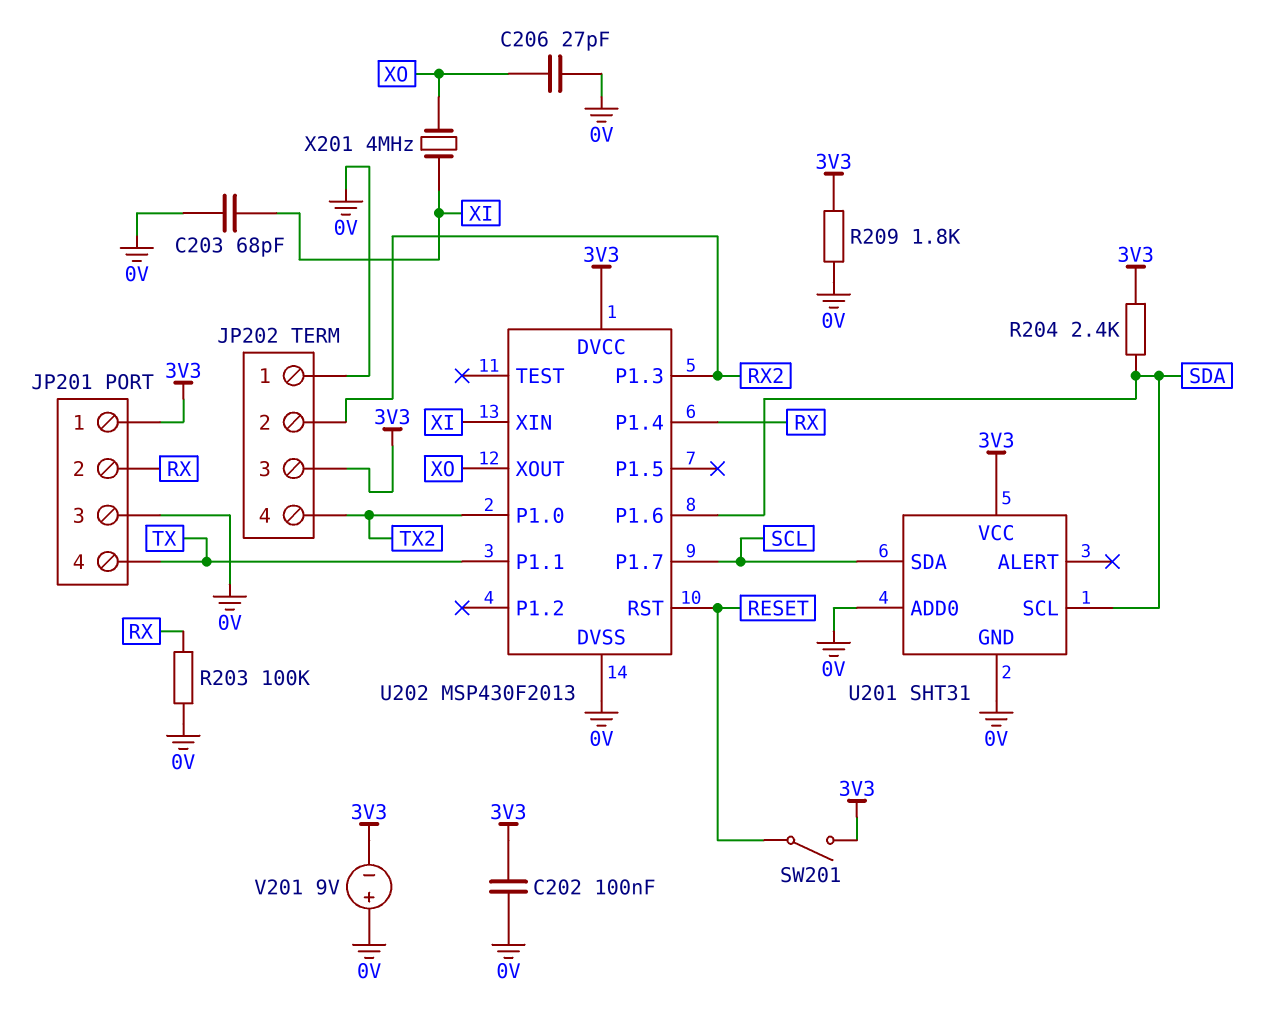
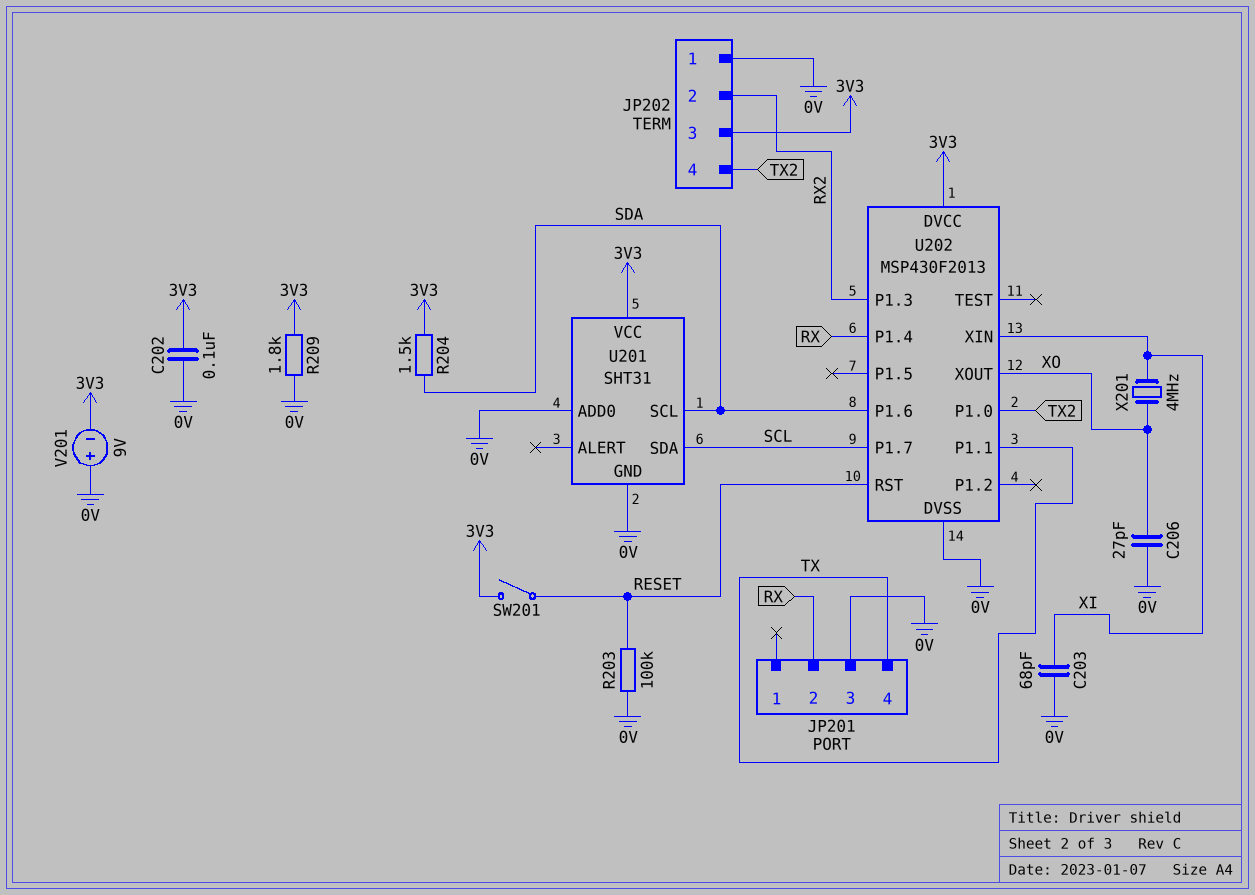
JP201 pin 1: 3V3 -> none
R203: 100k (0V, RX) -> 100k (0V, RESET)
R204: 2.4k (3V3, SDA) -> 1.5k (3V3, SDA)

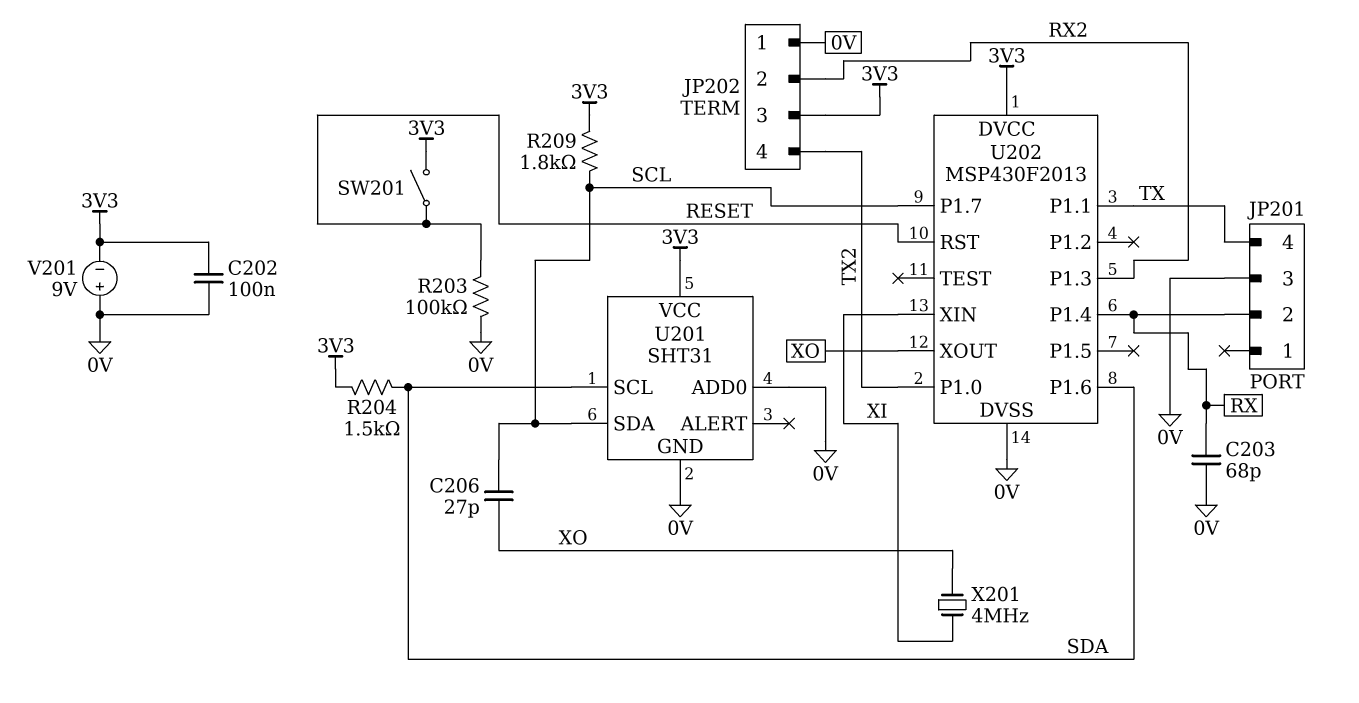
C203: 68pF (0V, XI) -> 68pF (0V, RX)
C206: 27pF (0V, XO) -> 27pF (SCL, XO)
R209: 1.8k (0V, 3V3) -> 1.8k (3V3, SCL)

